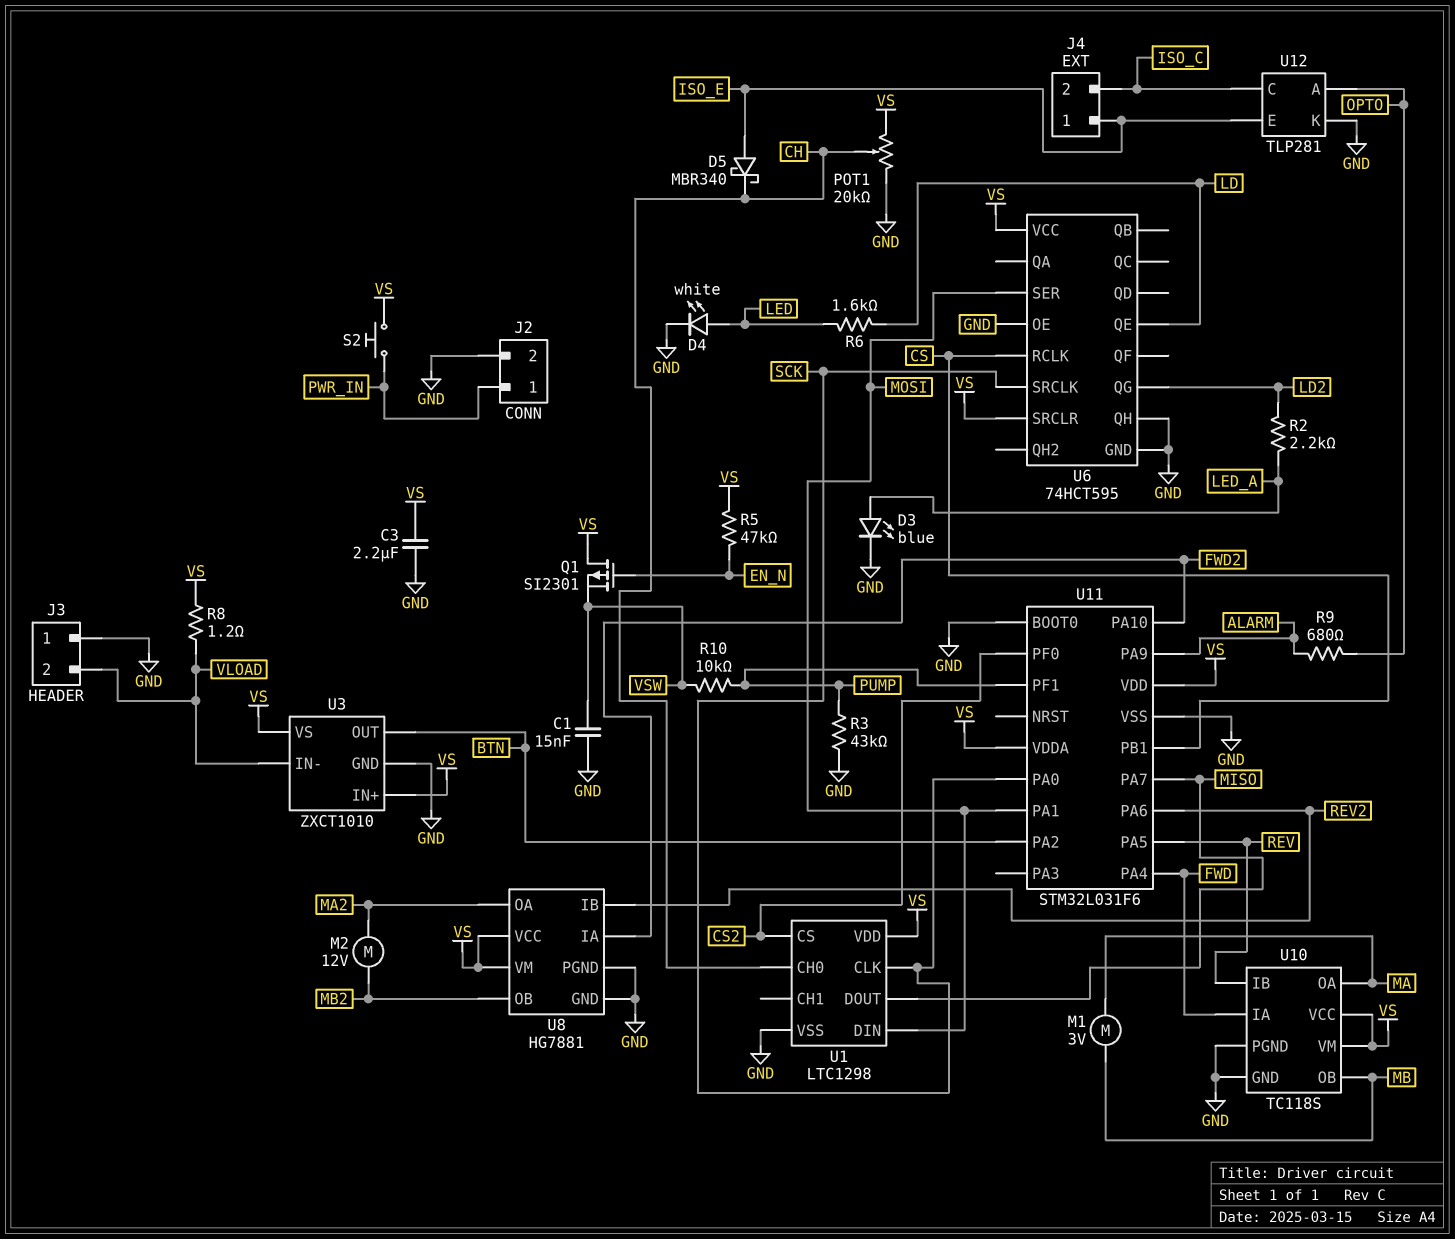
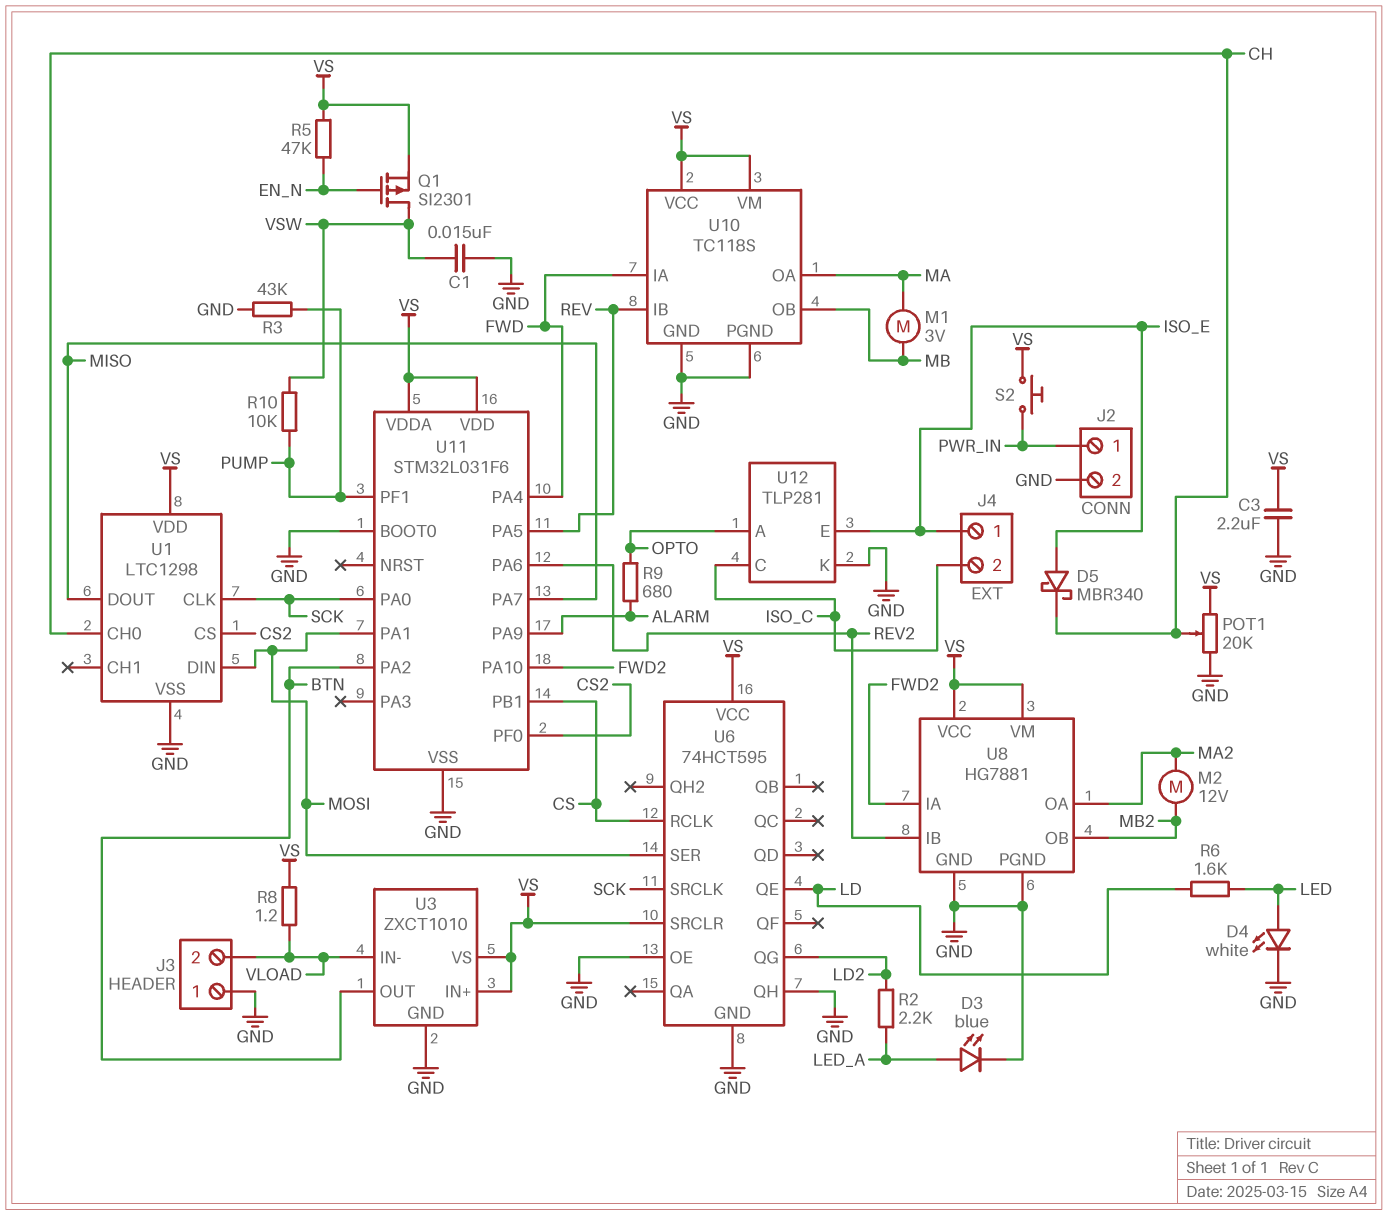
Q1: PMOS SI2301 (G EN_N, D VS, S VSW) -> PMOS SI2301 (G EN_N, D VSW, S VS)

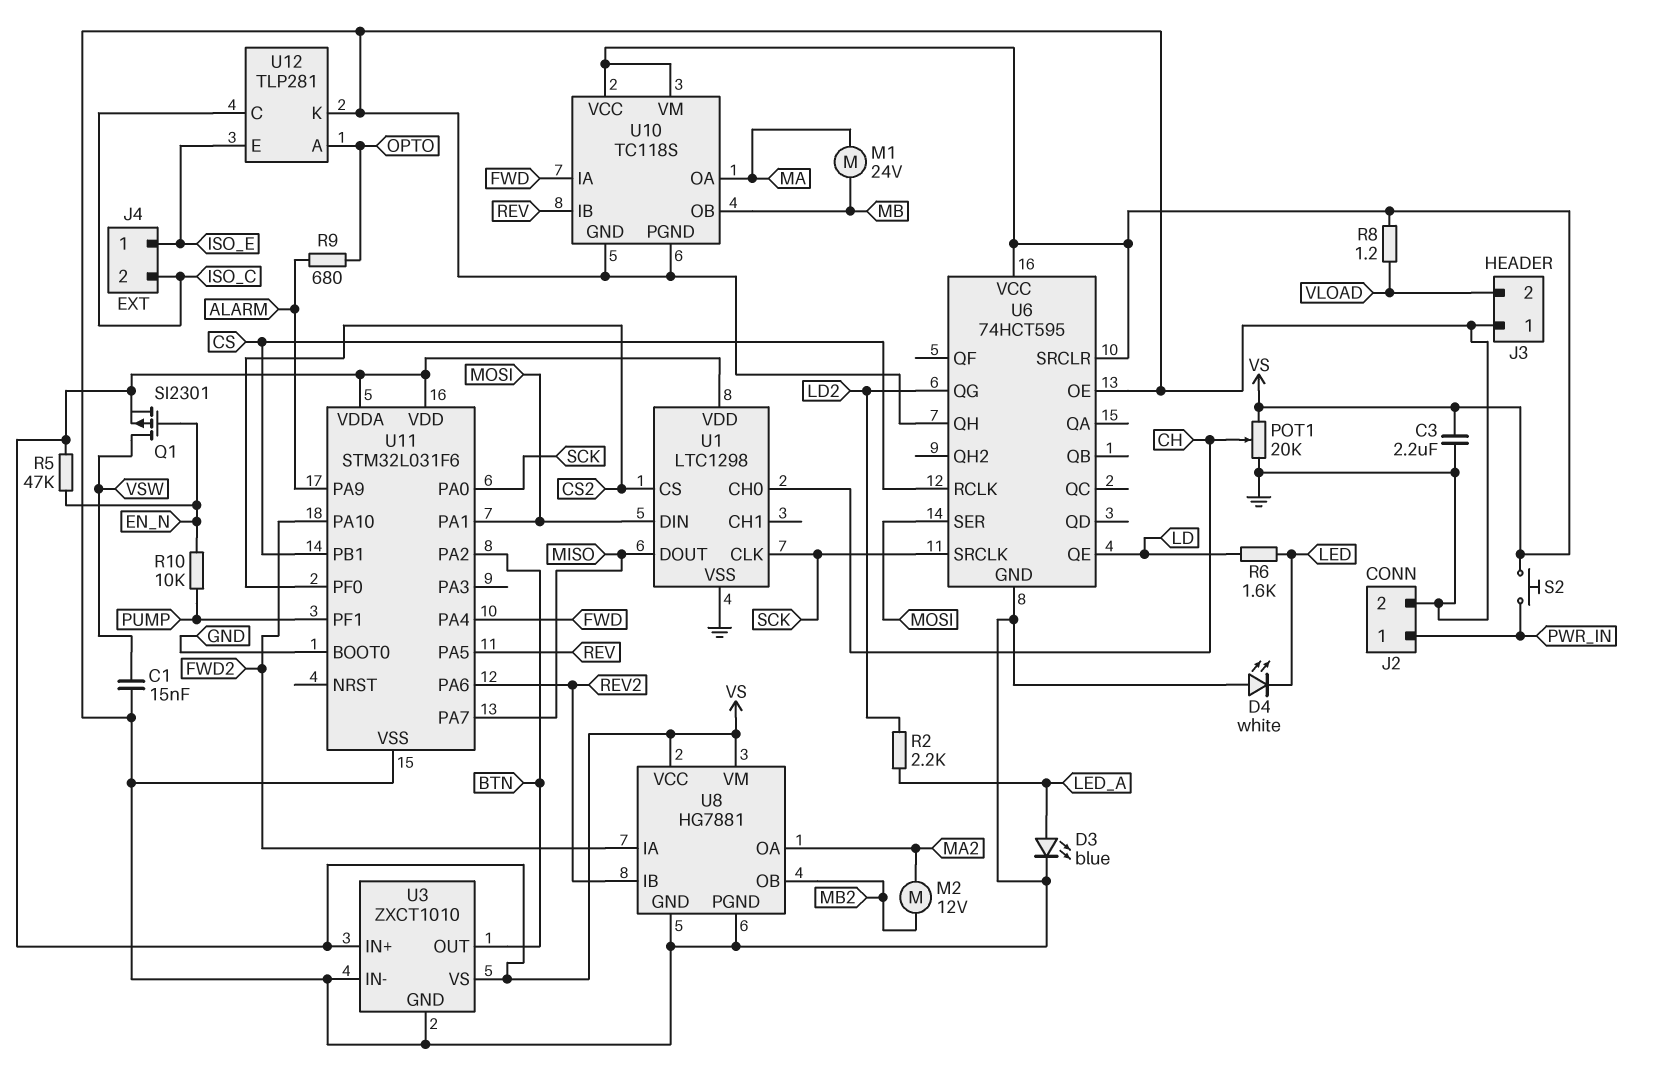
D4: LED white (A LED, K GND) -> LED white (A GND, K LED)
D5: schottky MBR340 (A ISO_E, K CH) -> none
M1: motor 3V (MA, MB) -> motor 24V (MA, MB)
R3: 43k (GND, PUMP) -> none
R10: 10k (PUMP, VSW) -> 10k (EN_N, PUMP)
U3 pin IN-: VLOAD -> GND

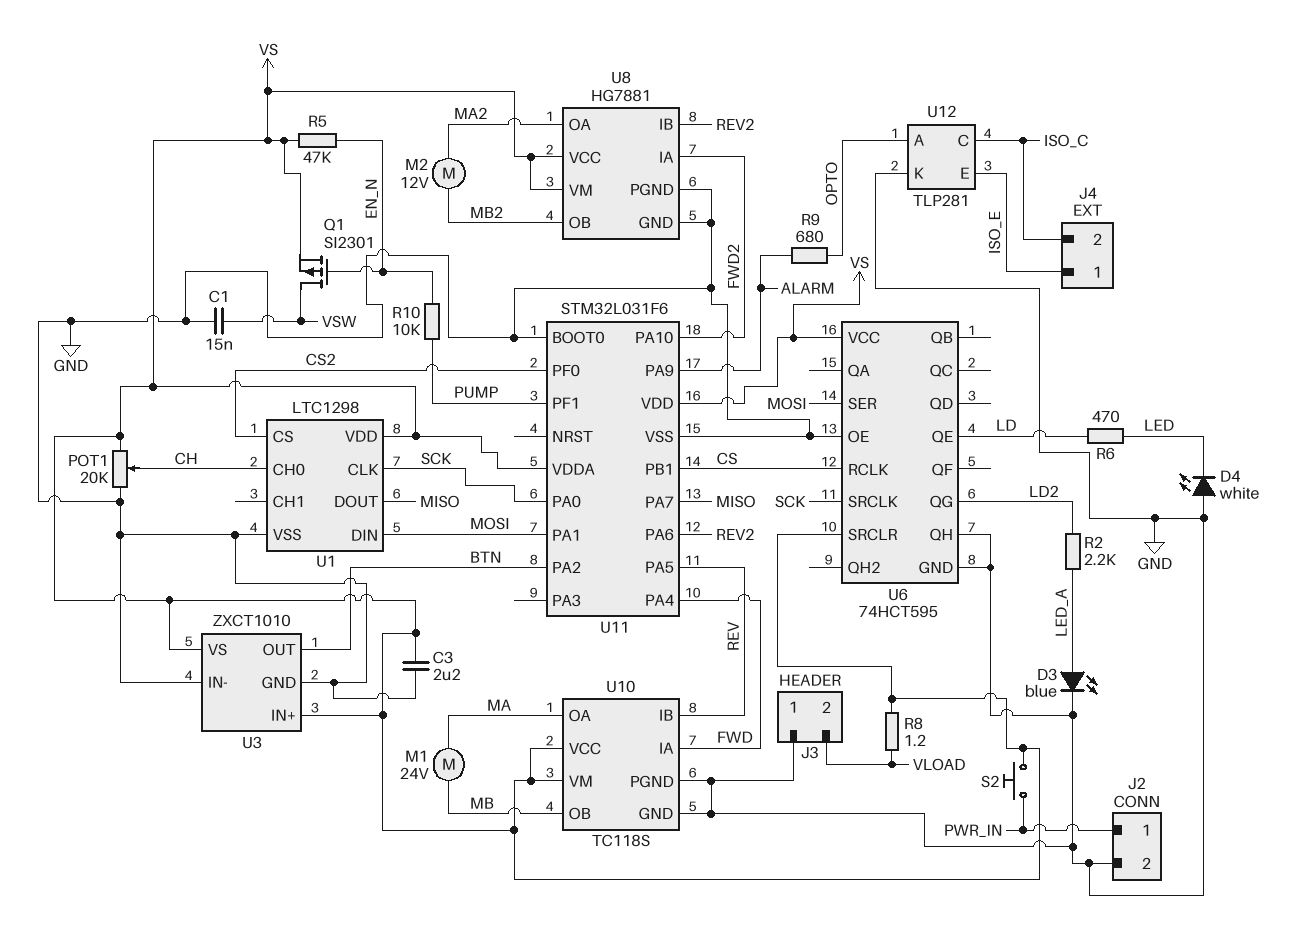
R6: 1.6k (LD, LED) -> 470 (LD, LED)

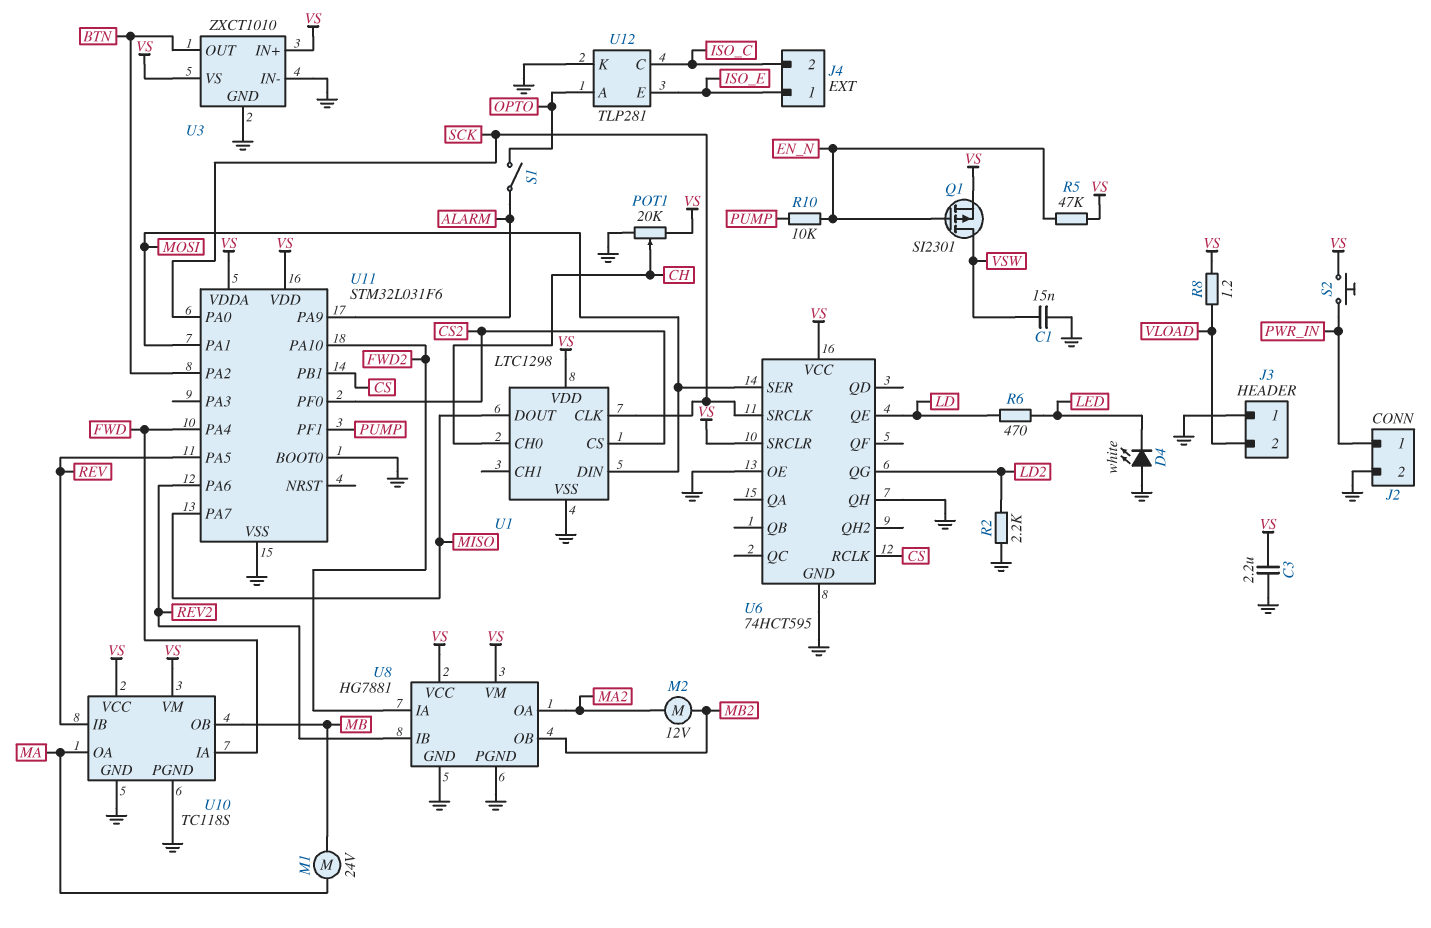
D3: LED blue (A LED_A, K GND) -> none
R2: 2.2k (LD2, LED_A) -> 2.2k (GND, LD2)
R9: 680 (ALARM, OPTO) -> none
S1: none -> switch (ALARM, OPTO)

